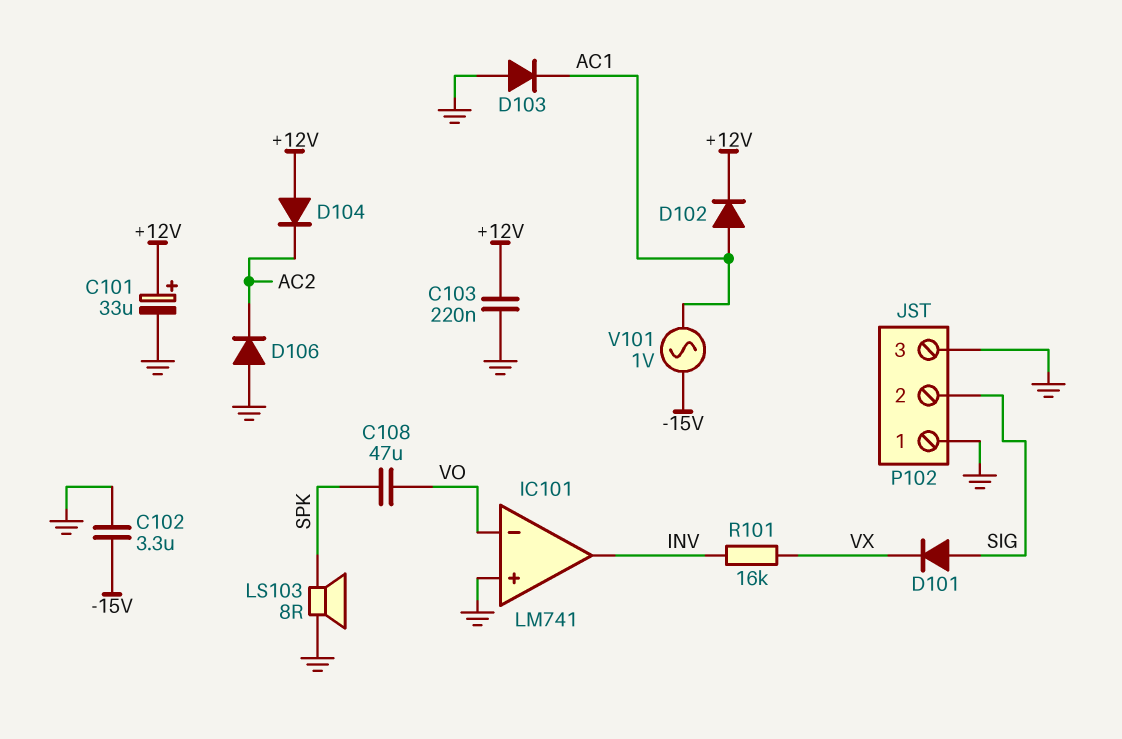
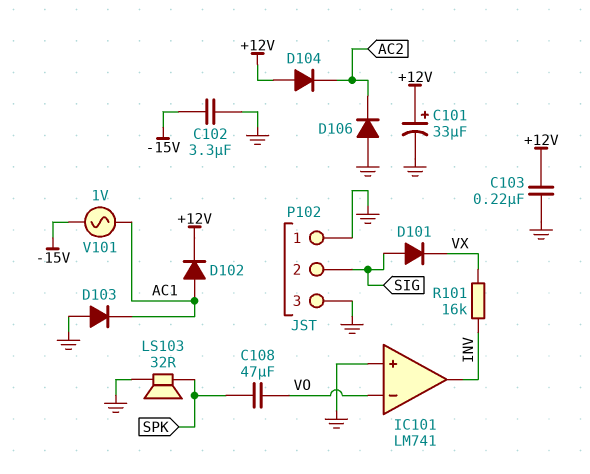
LS103: speaker 8R (GND, SPK) -> speaker 32R (GND, SPK)

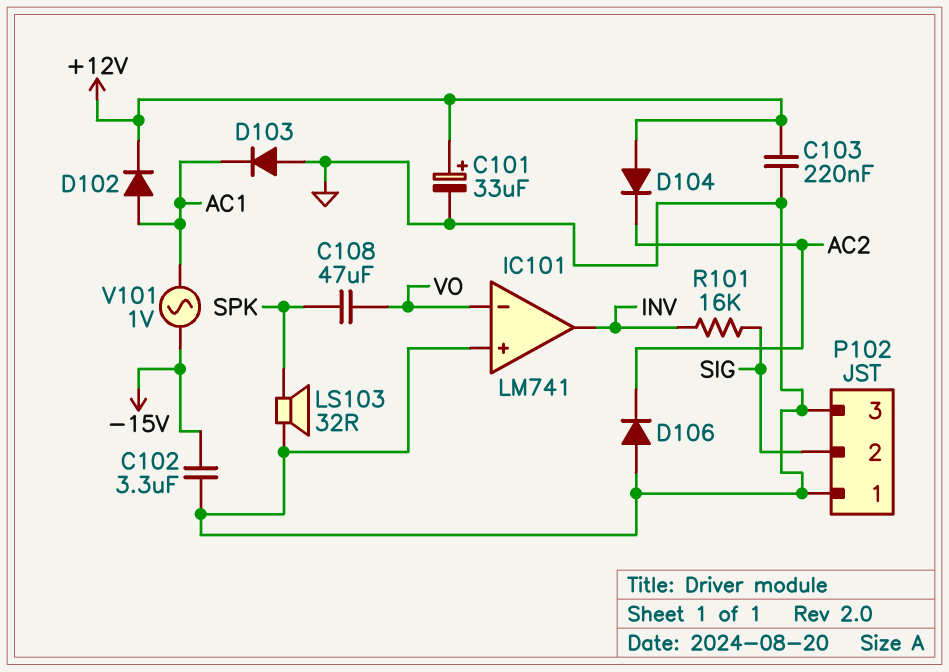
D101: diode (A SIG, K VX) -> none
R101: 16k (INV, VX) -> 16k (INV, SIG)

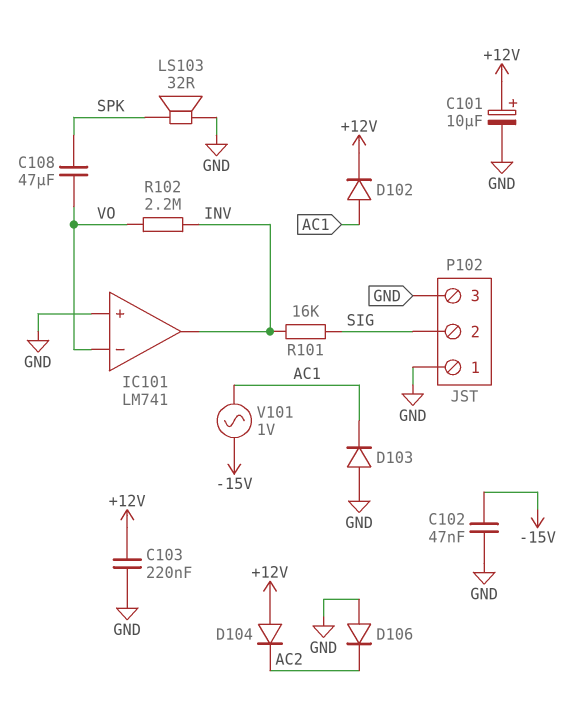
C101: 33uF (plus +12V, minus GND) -> 10uF (plus +12V, minus GND)
C102: 3.3uF (-15V, GND) -> 47nF (-15V, GND)
R102: none -> 2.2M (INV, VO)

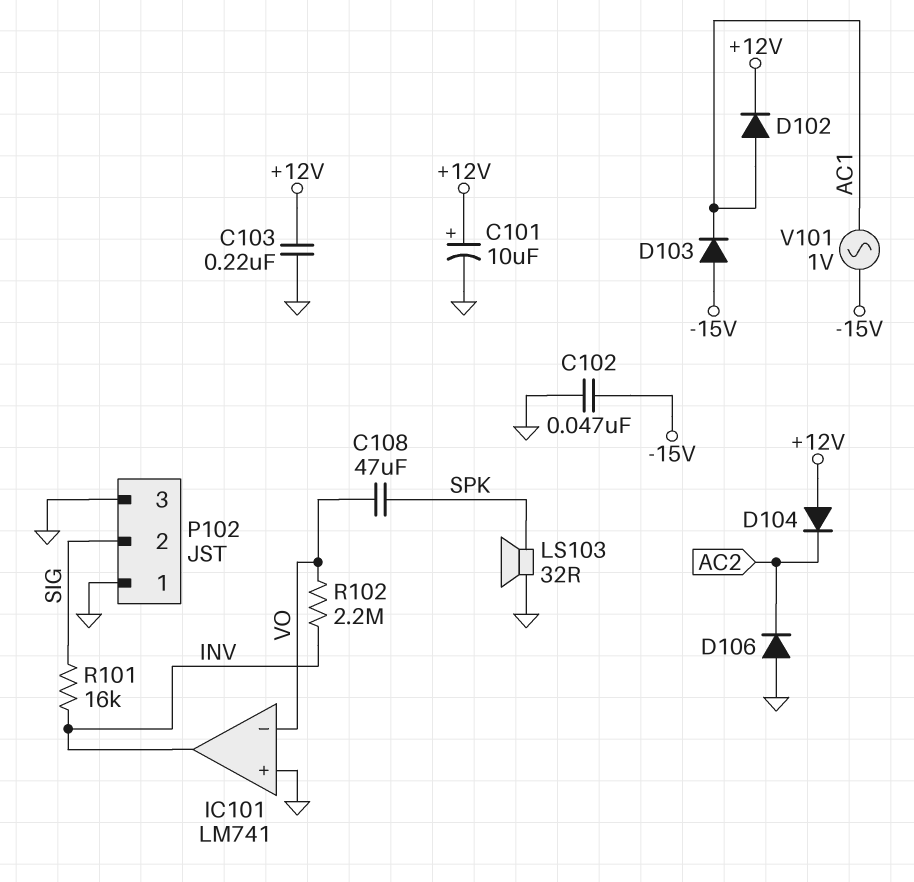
D103: diode (A GND, K AC1) -> diode (A -15V, K AC1)

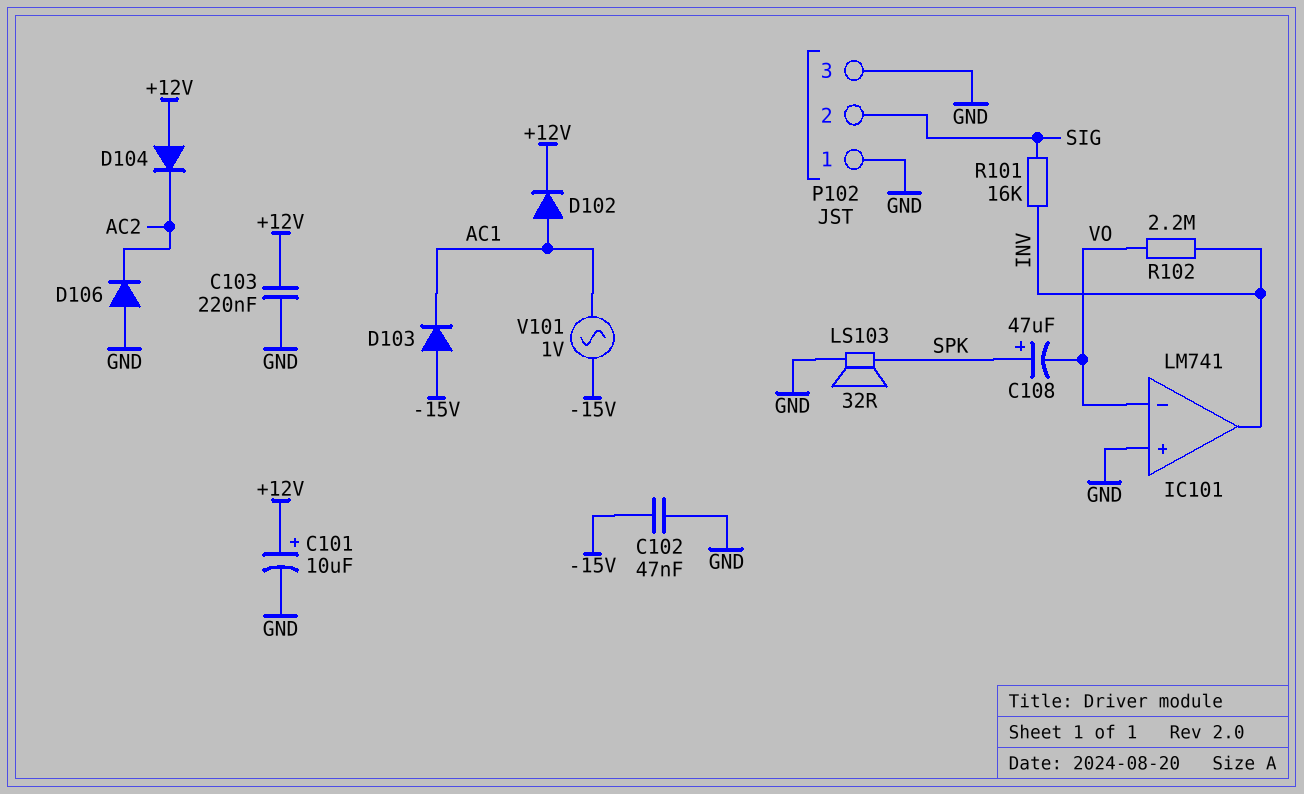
C108: 47uF (SPK, VO) -> 47uF (plus SPK, minus VO)

